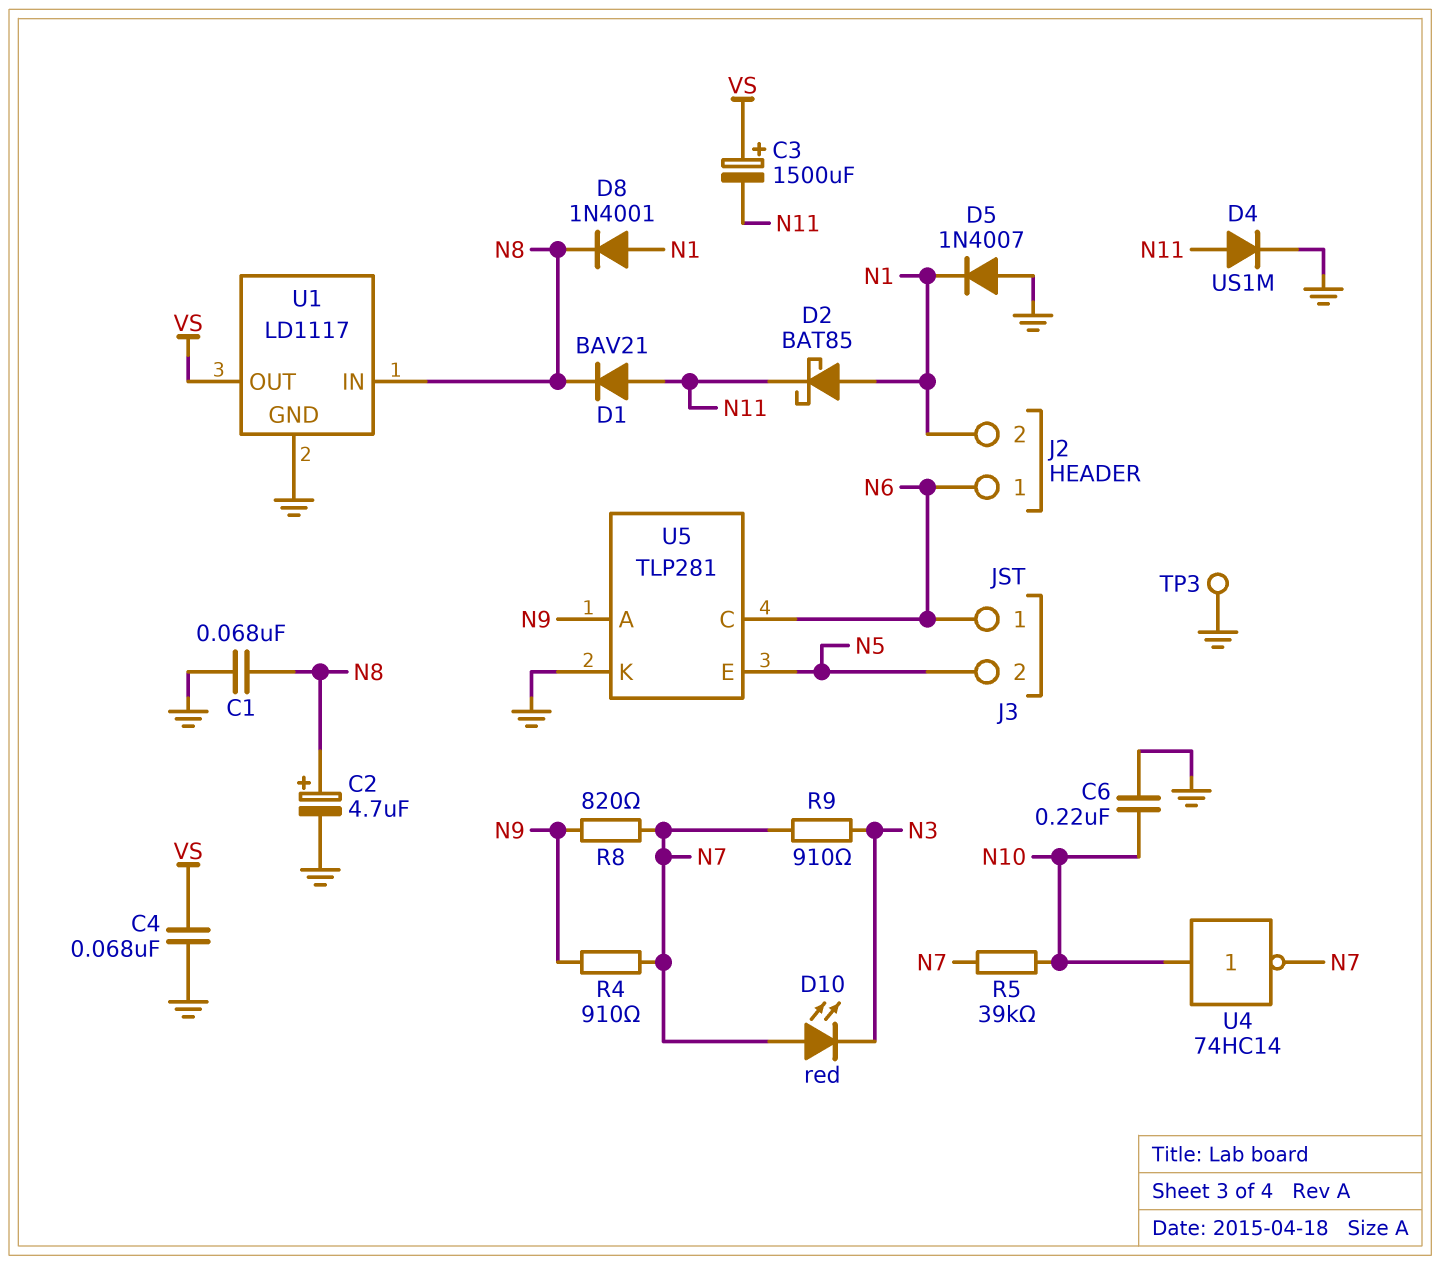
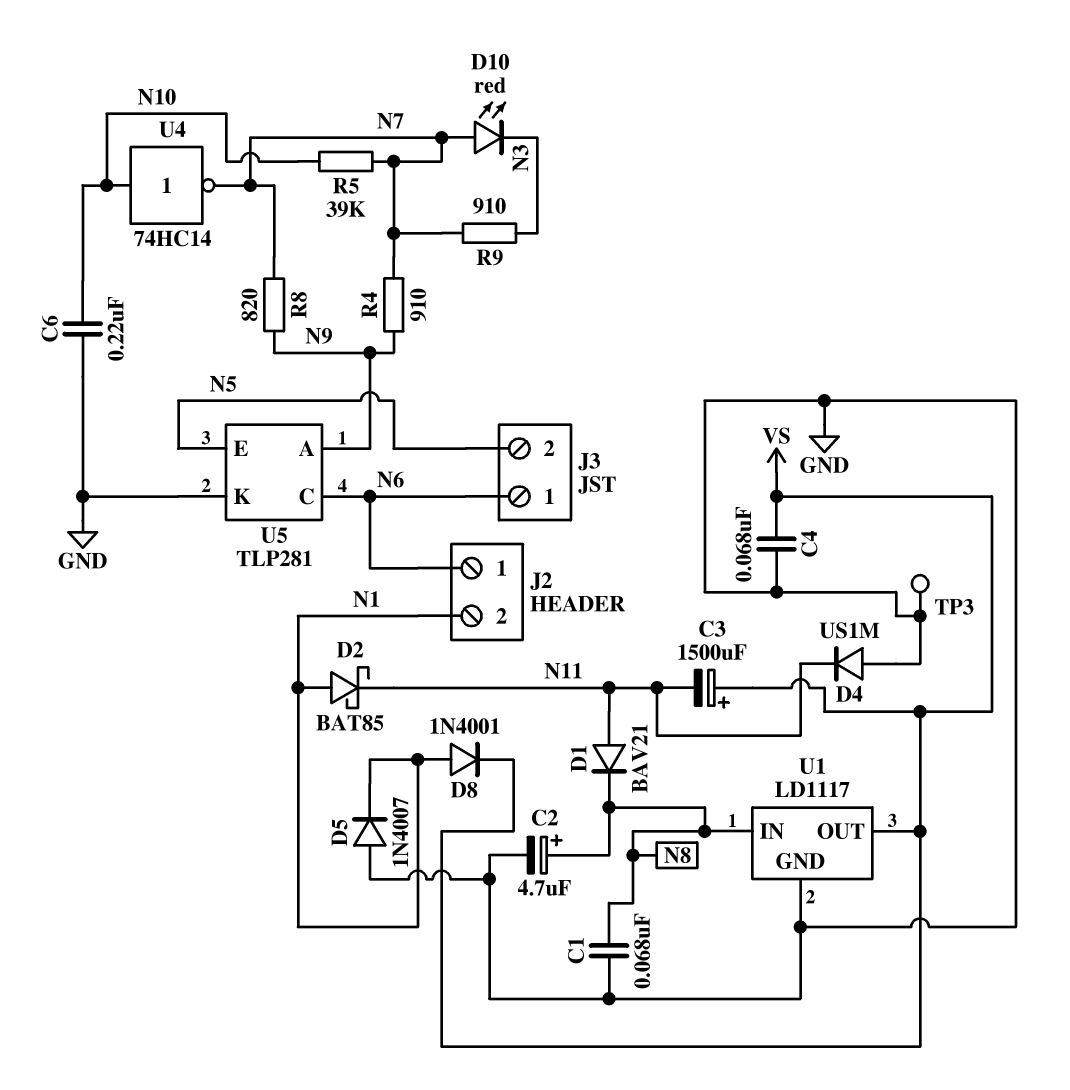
D4: diode US1M (A N11, K GND) -> diode US1M (A GND, K N11)
D8: diode 1N4001 (A N1, K N8) -> diode 1N4001 (A N1, K VS)

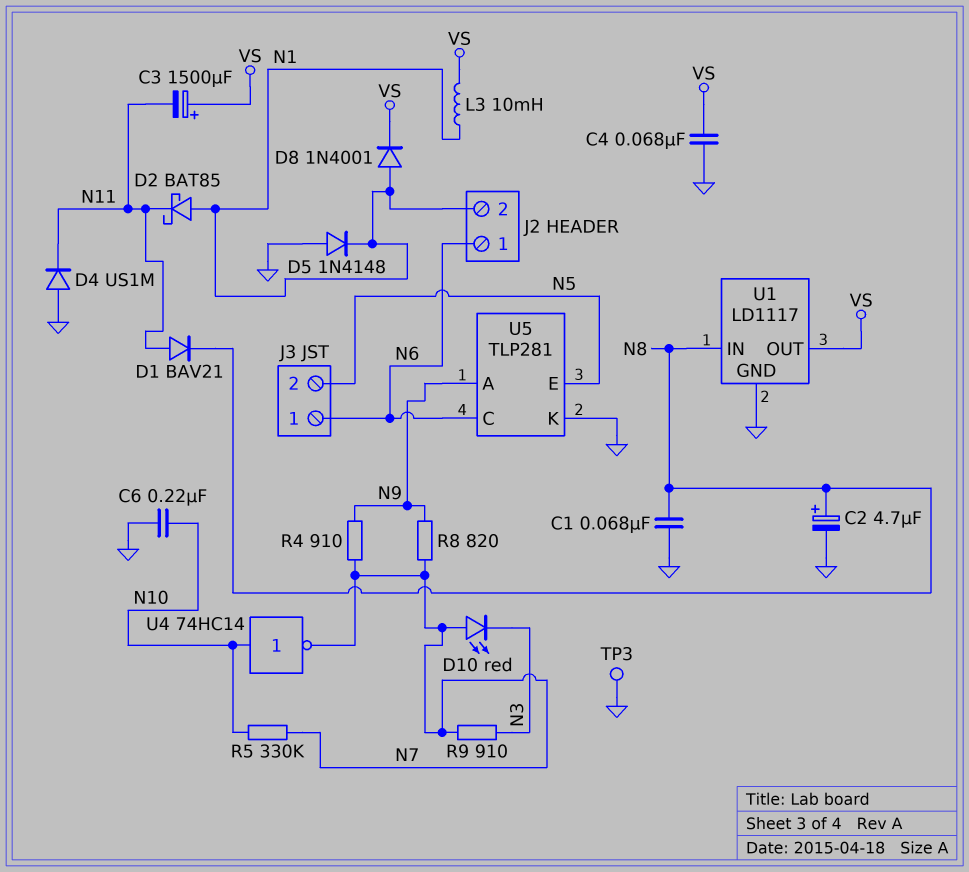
D5: diode 1N4007 (A GND, K N1) -> diode 1N4148 (A GND, K N1)
L3: none -> 10mH (N1, VS)
R5: 39k (N7, N10) -> 330k (N7, N10)

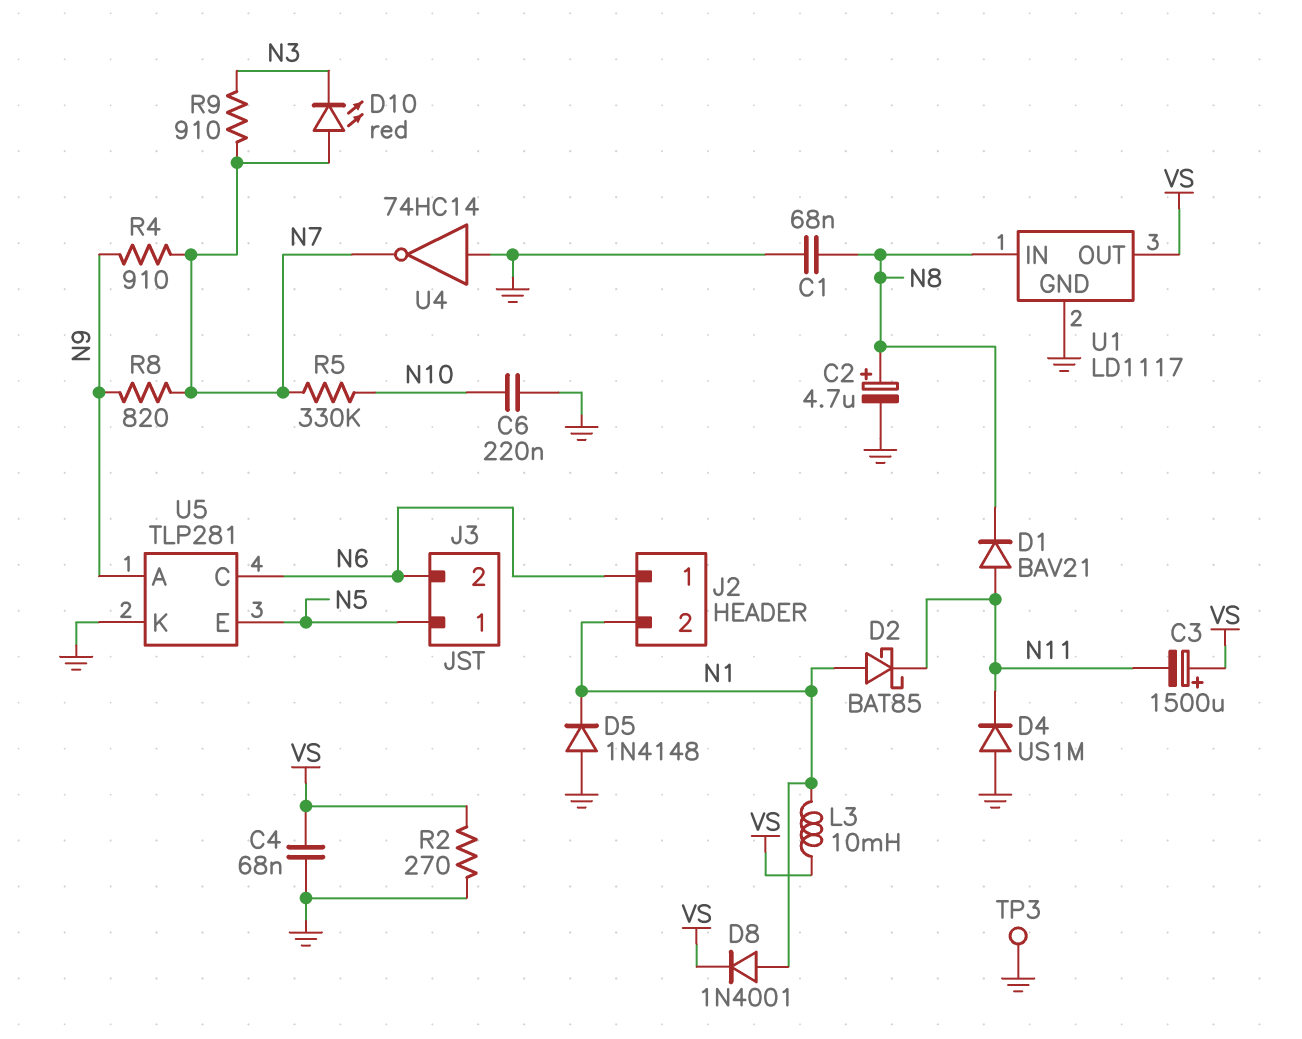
J3 pin 1: N6 -> N5
J3 pin 2: N5 -> N6
R2: none -> 270 (GND, VS)
U4: NOT 74HC14 (in N10, out N7) -> NOT 74HC14 (in GND, out N7)

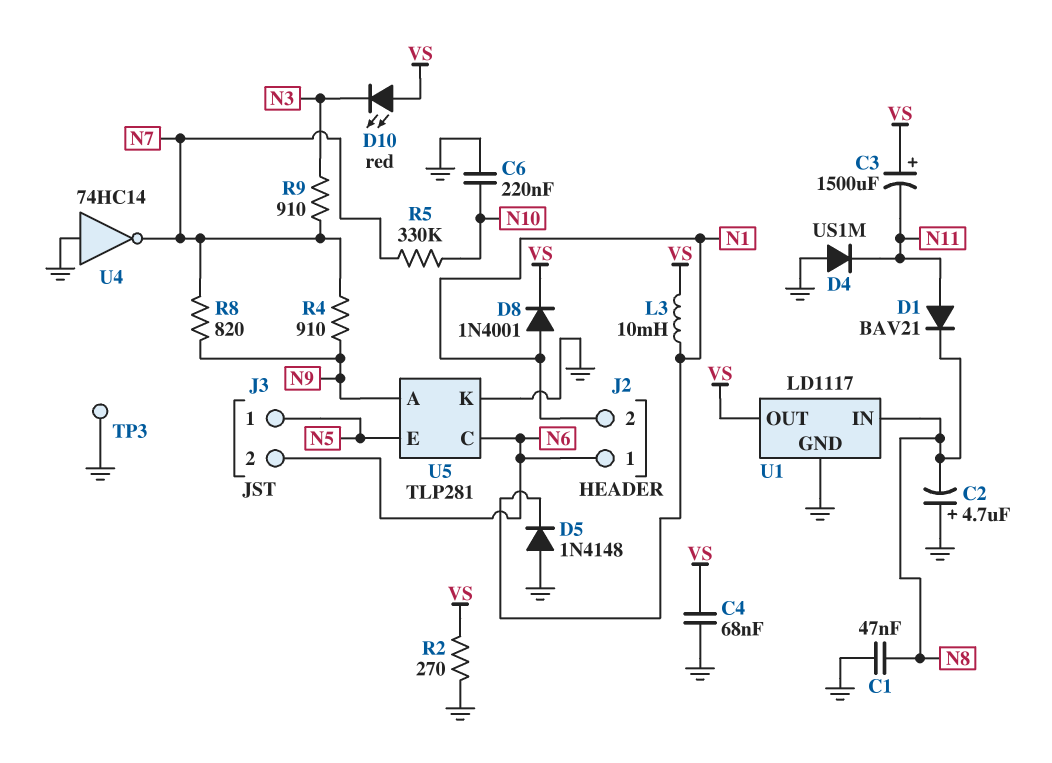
C1: 68nF (GND, N8) -> 47nF (GND, N8)
C2: 4.7uF (plus N8, minus GND) -> 4.7uF (plus GND, minus N8)
D2: schottky BAT85 (A N1, K N11) -> none
D10: LED red (A N7, K N3) -> LED red (A VS, K N3)

